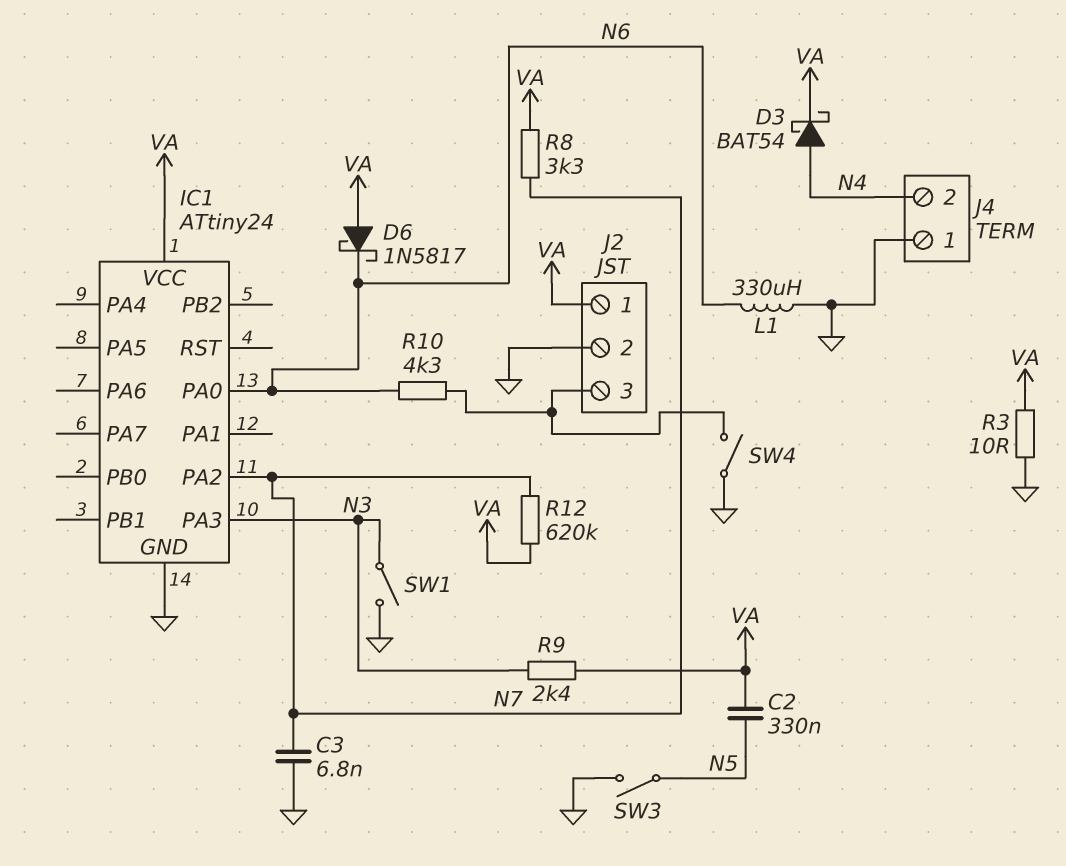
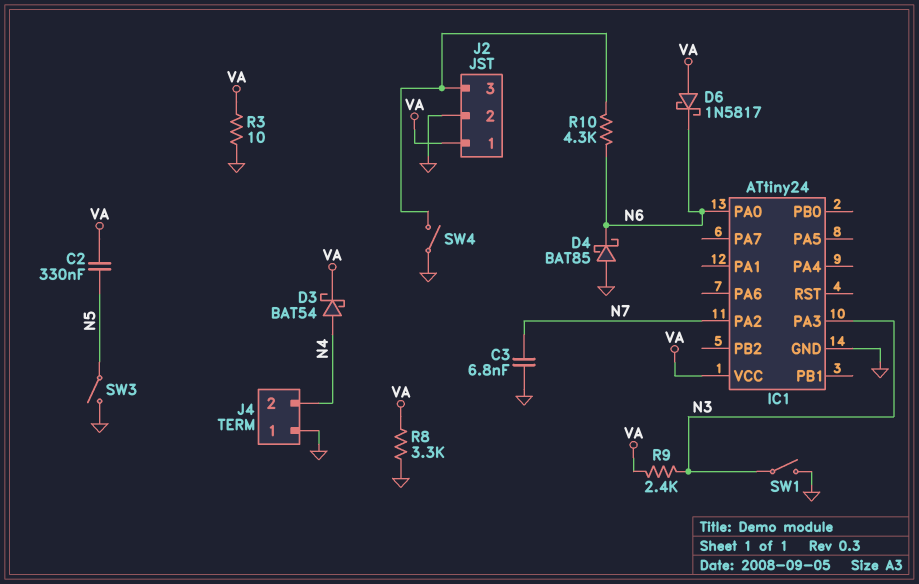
D4: none -> schottky BAT85 (A GND, K N6)
L1: 330uH (GND, N6) -> none
R8: 3.3k (N7, VA) -> 3.3k (GND, VA)
R12: 620k (N7, VA) -> none

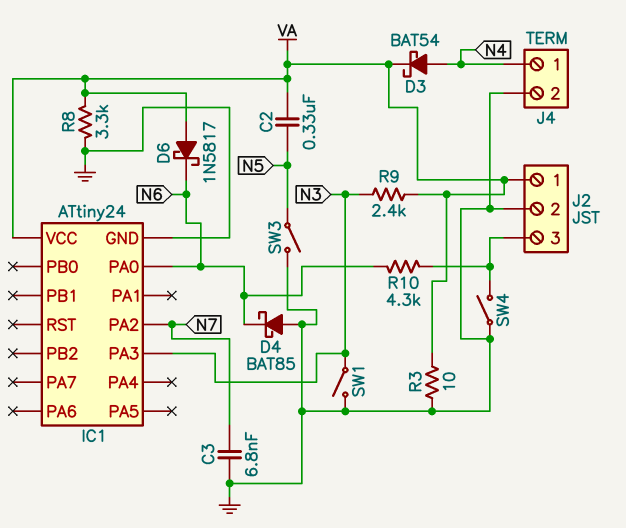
J4 pin 1: GND -> N4
J4 pin 2: N4 -> GND

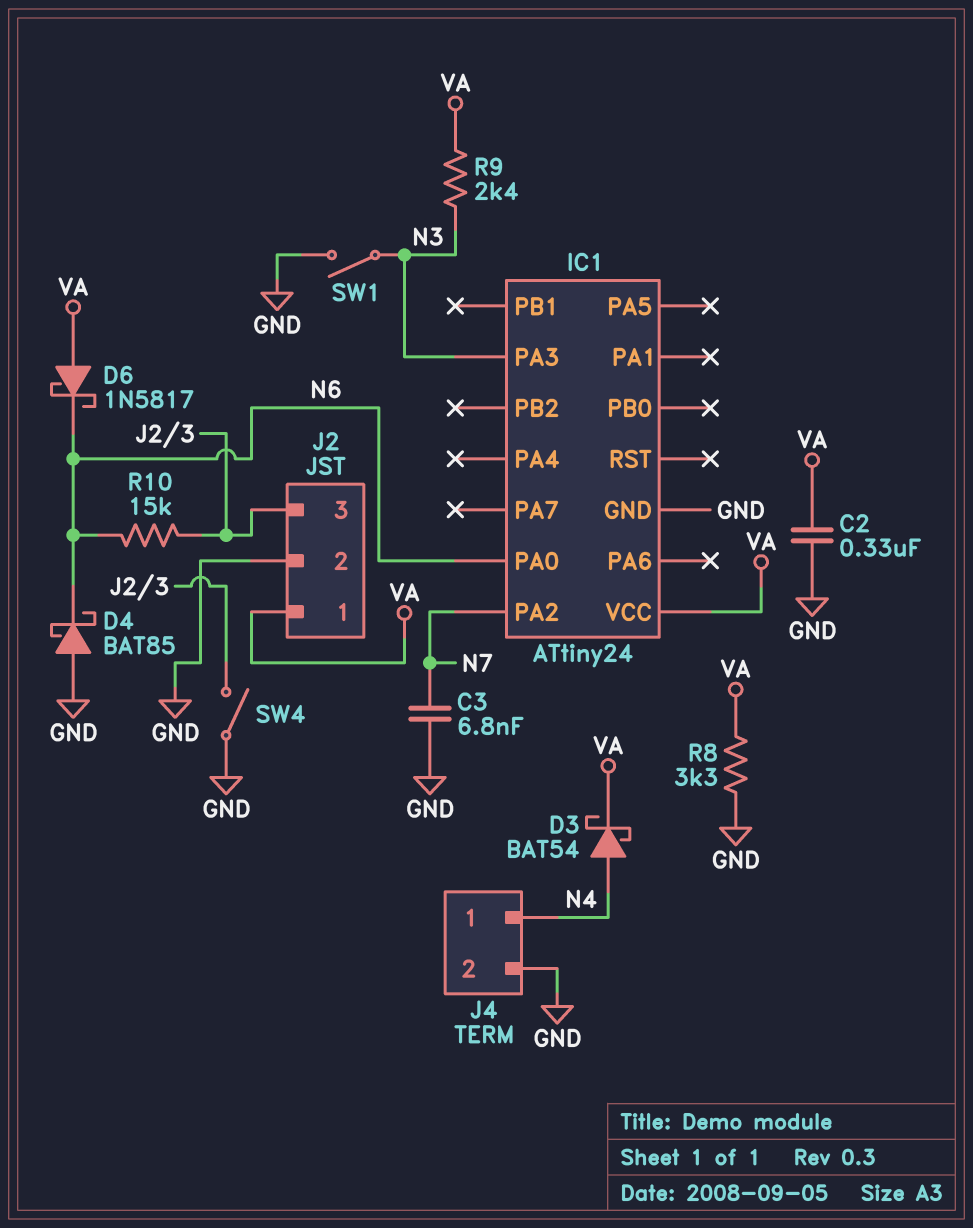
C2: 330nF (N5, VA) -> 330nF (GND, VA)
R3: 10 (GND, VA) -> none
R10: 4.3k (J2/3, N6) -> 15k (J2/3, N6)
SW3: switch (GND, N5) -> none

